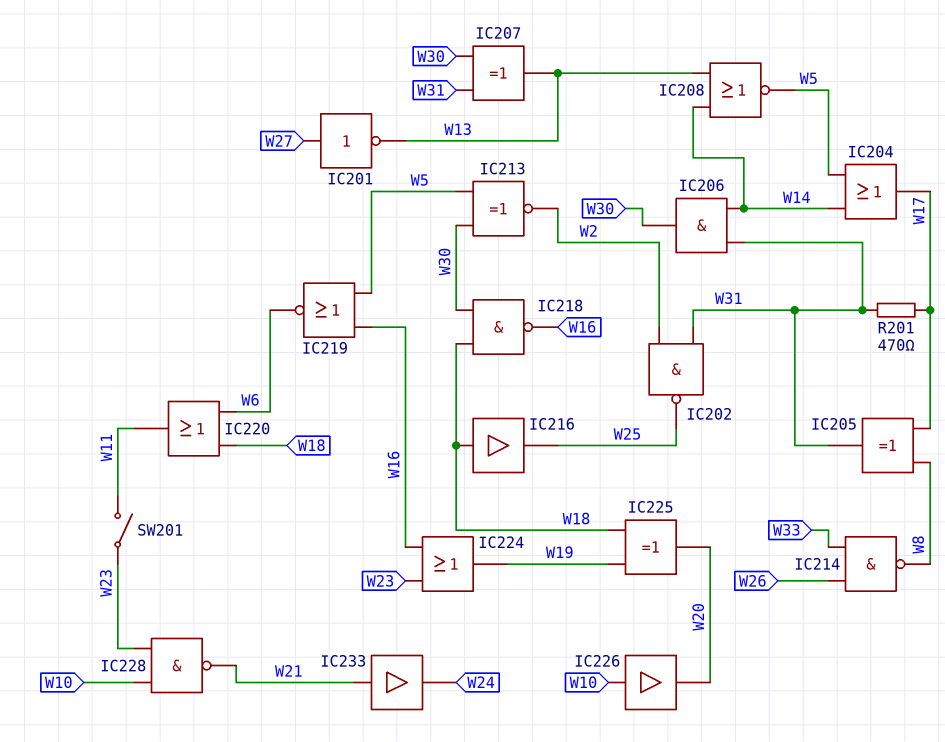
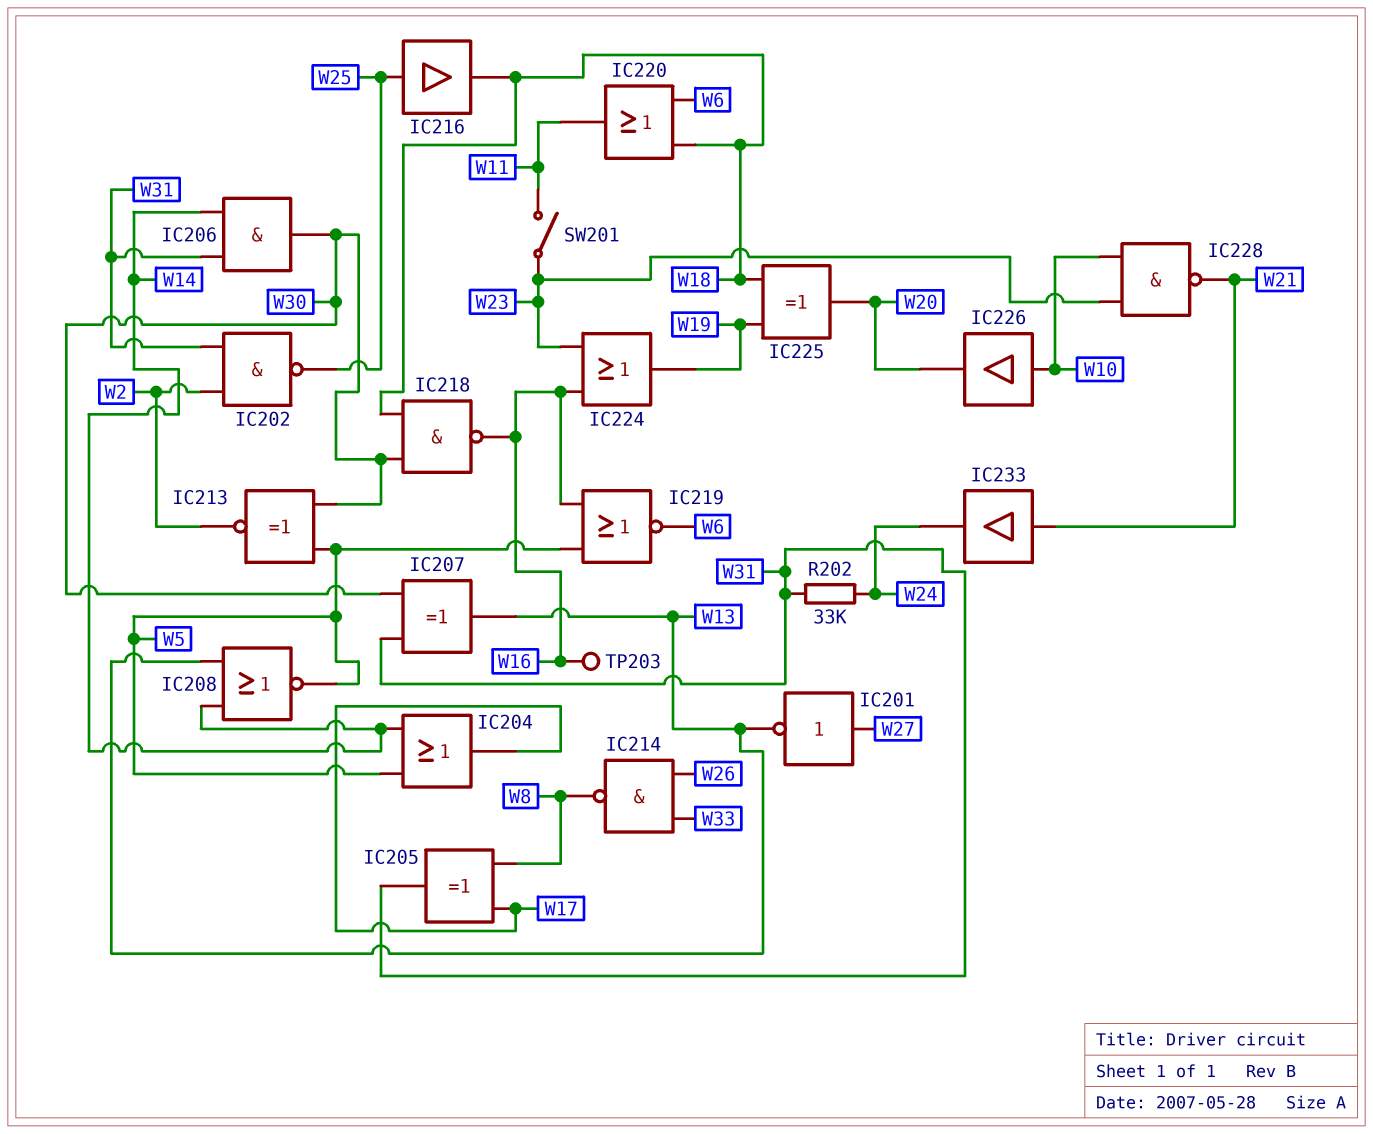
IC216: buffer (in W18, out W25) -> buffer (in W25, out W18)
R201: 470 (W17, W31) -> none
R202: none -> 33k (W24, W31)
TP203: none -> test point (W16)

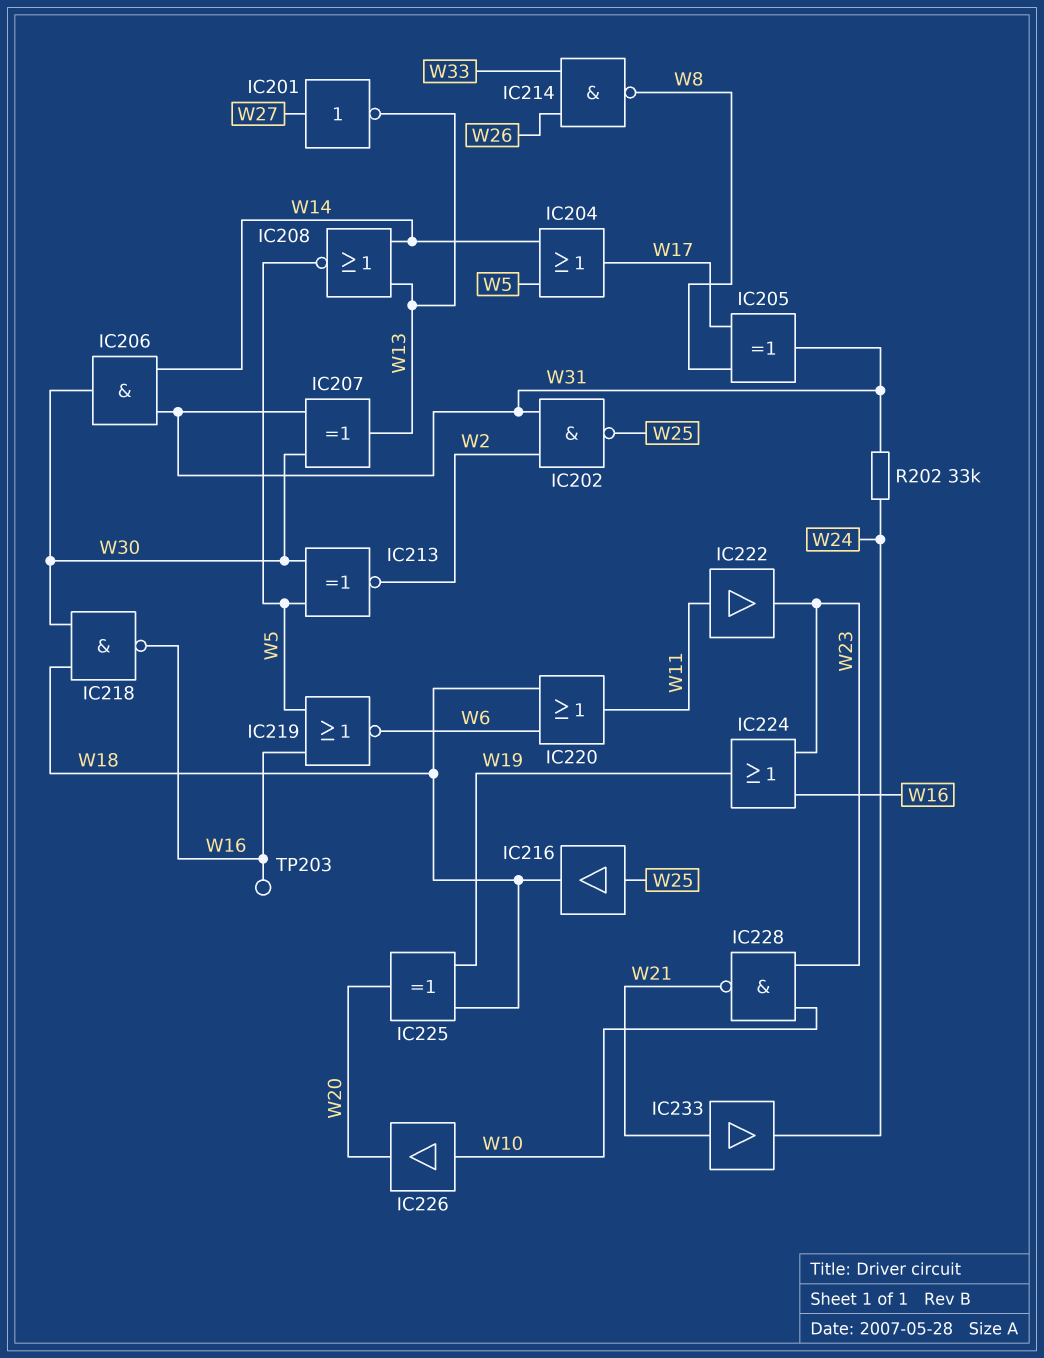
IC222: none -> buffer (in W11, out W23)
SW201: switch (W11, W23) -> none

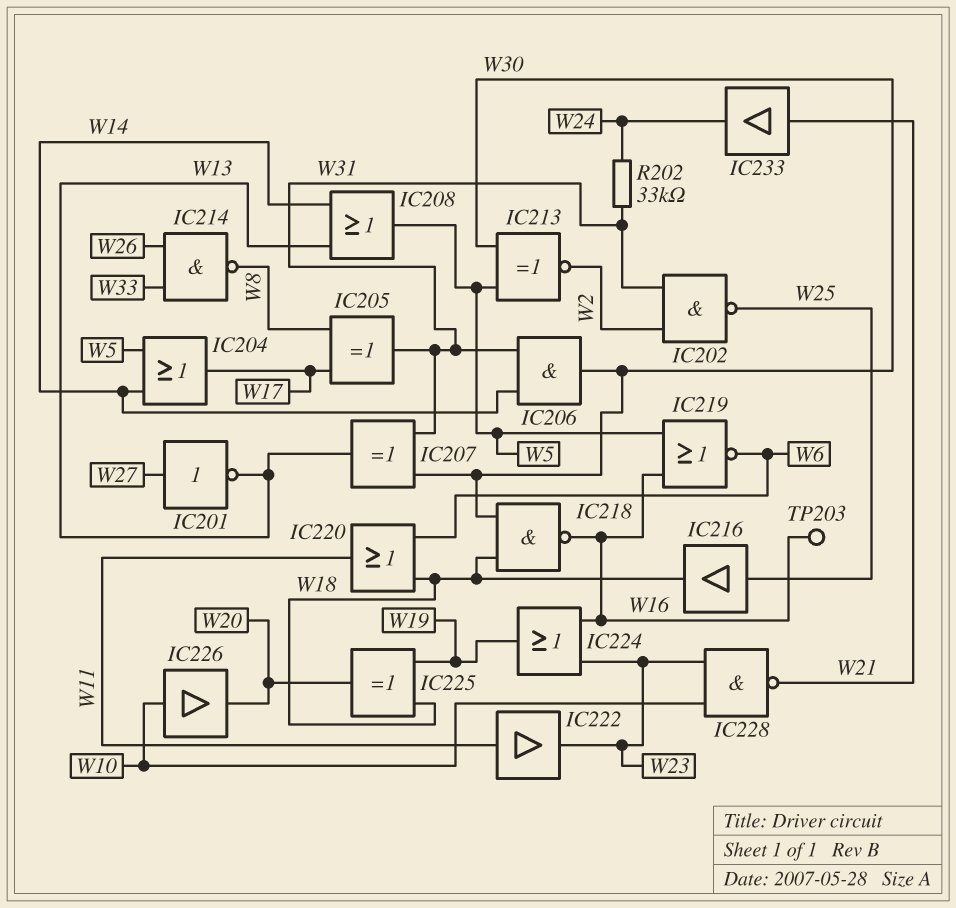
IC208: NOR (in W13, in W14, out W5) -> OR (in W13, in W14, out W5)

